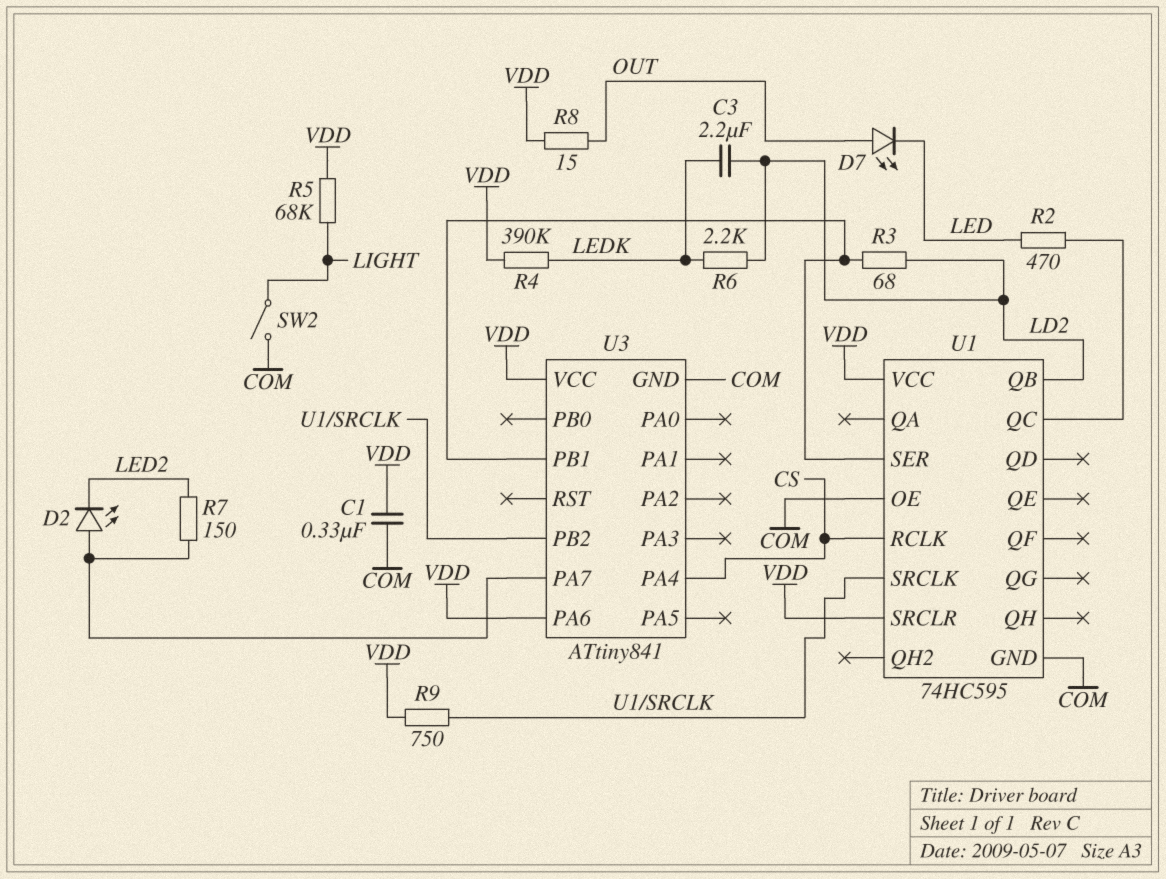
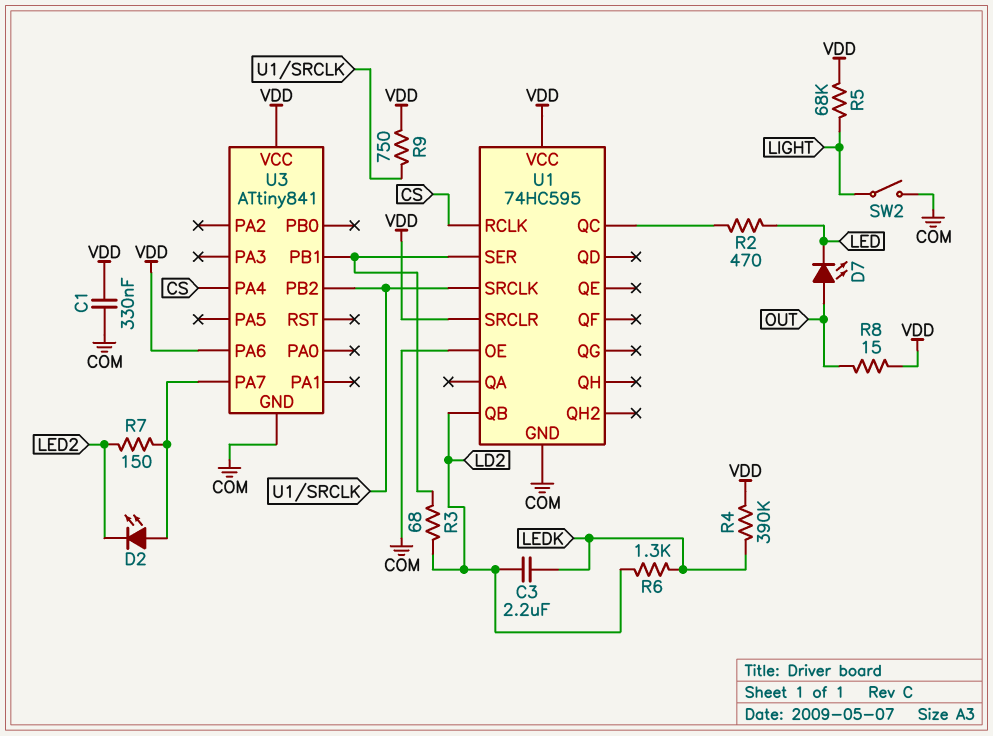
R6: 2.2k (LD2, LEDK) -> 1.3k (LD2, LEDK)

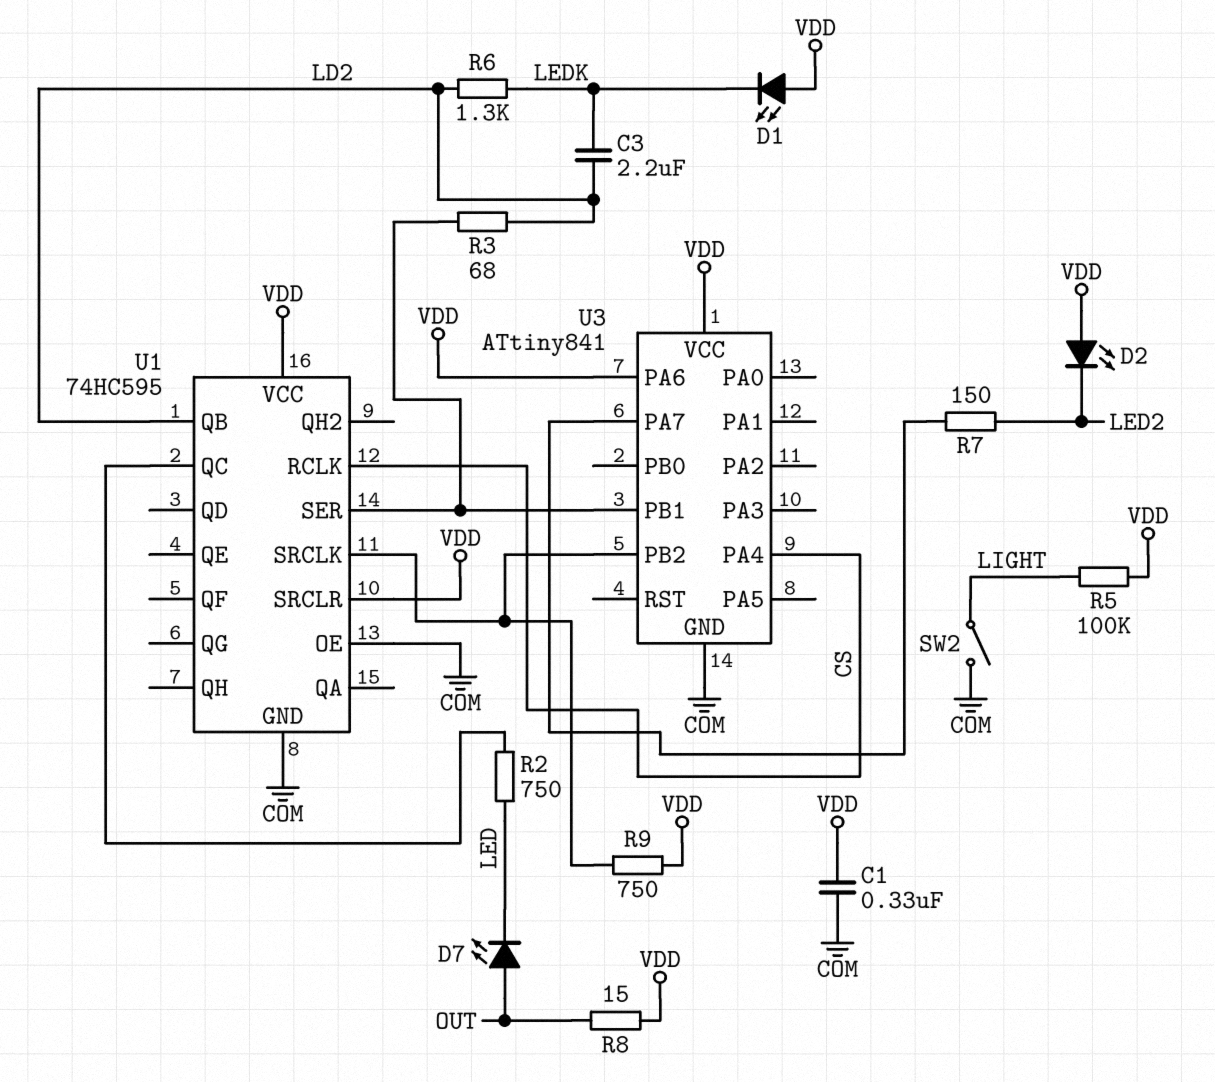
D1: none -> LED (A VDD, K LEDK)
D2: LED (A U3/PA7, K LED2) -> LED (A VDD, K LED2)
R2: 470 (LED, U1/QC) -> 750 (LED, U1/QC)
R4: 390k (LEDK, VDD) -> none
R5: 68k (LIGHT, VDD) -> 100k (LIGHT, VDD)

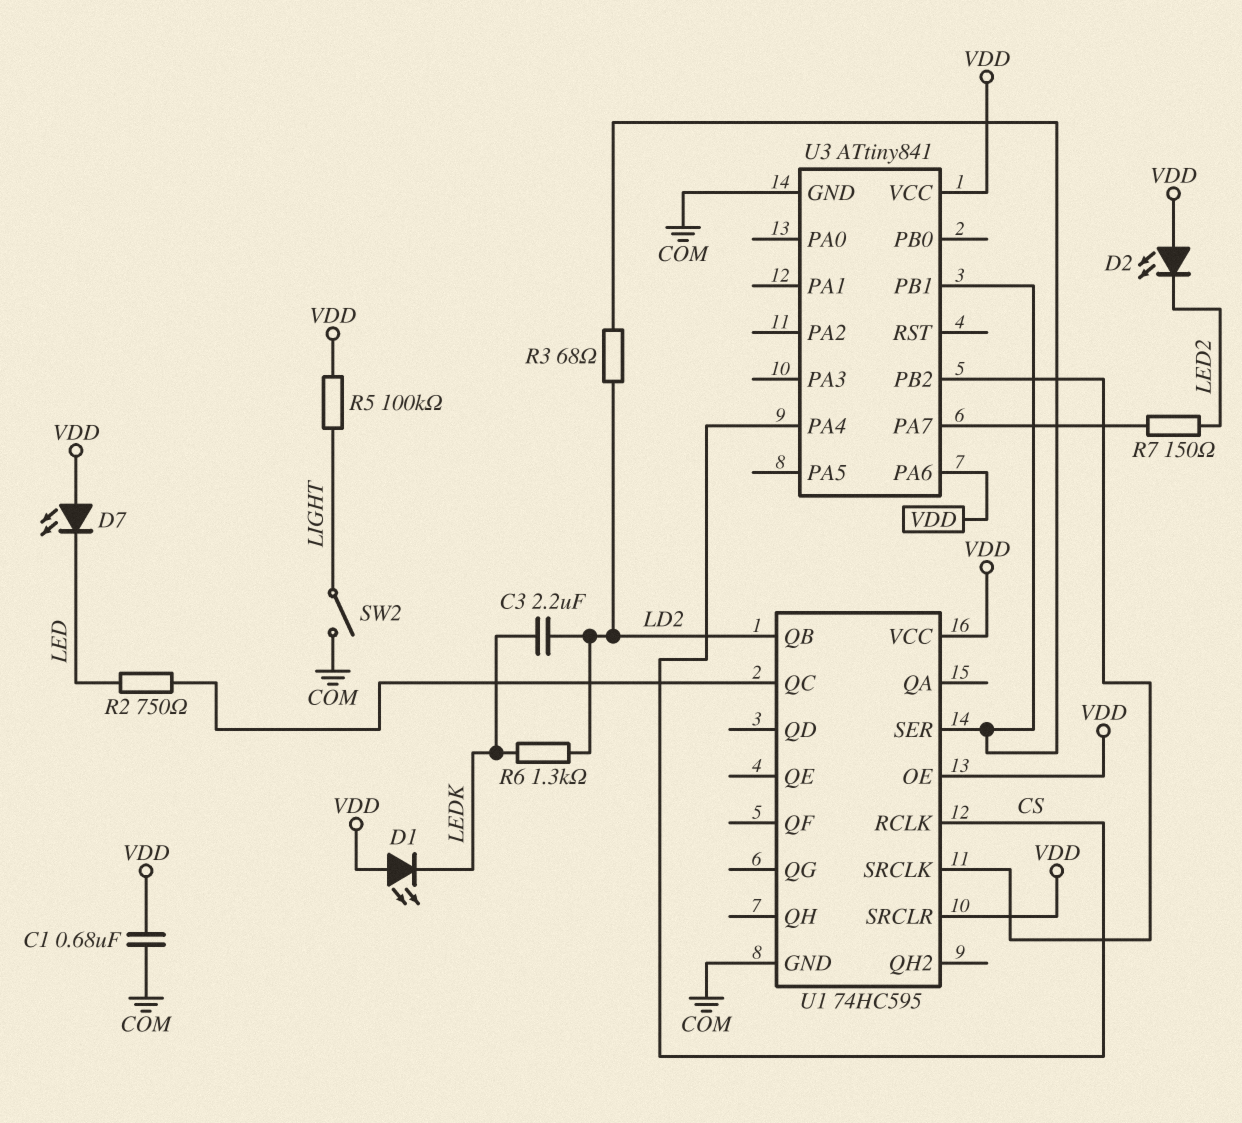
C1: 330nF (COM, VDD) -> 680nF (COM, VDD)
D7: LED (A OUT, K LED) -> LED (A VDD, K LED)
R8: 15 (OUT, VDD) -> none
R9: 750 (U1/SRCLK, VDD) -> none
U1 pin OE: COM -> VDD

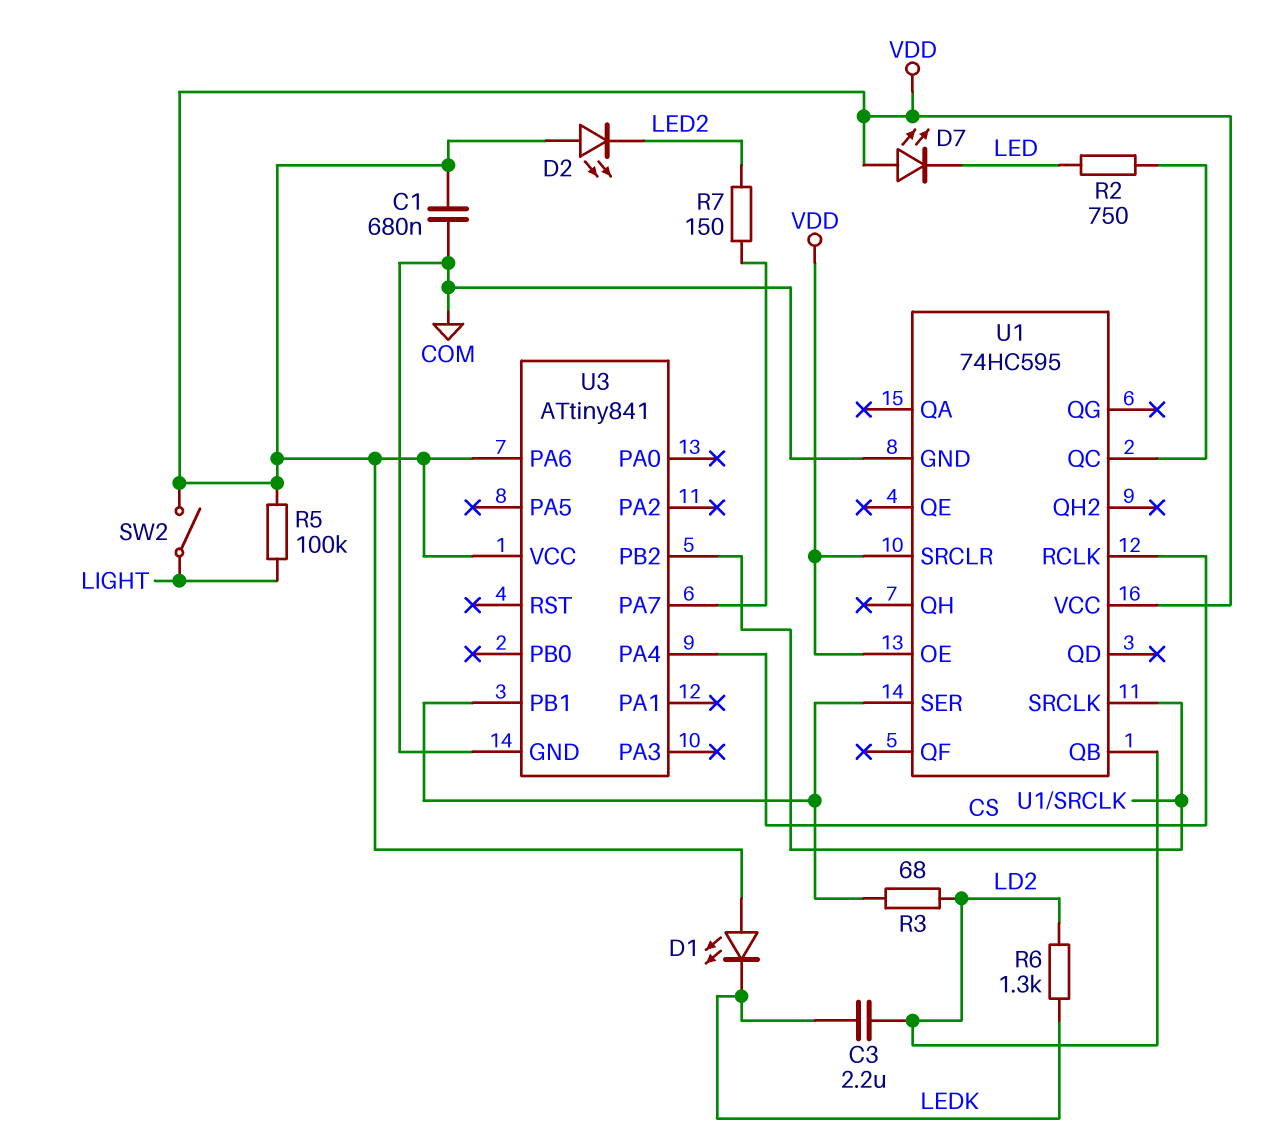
SW2: switch (COM, LIGHT) -> switch (LIGHT, VDD)

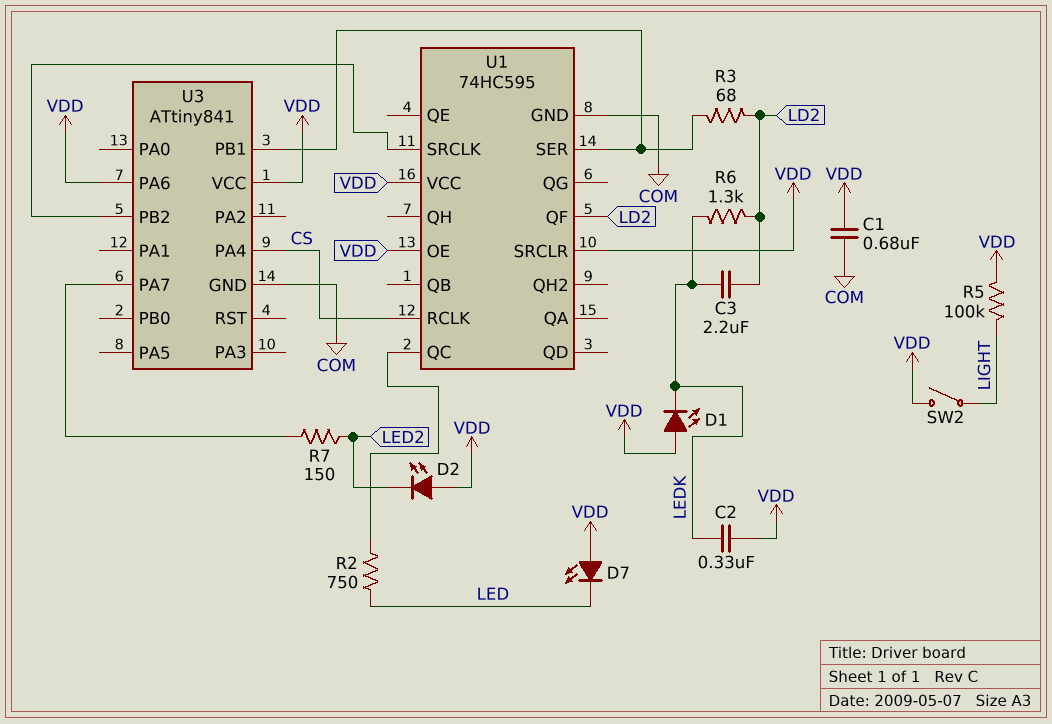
C2: none -> 330nF (LEDK, VDD)
U1 pin QB: LD2 -> none
U1 pin QF: none -> LD2

